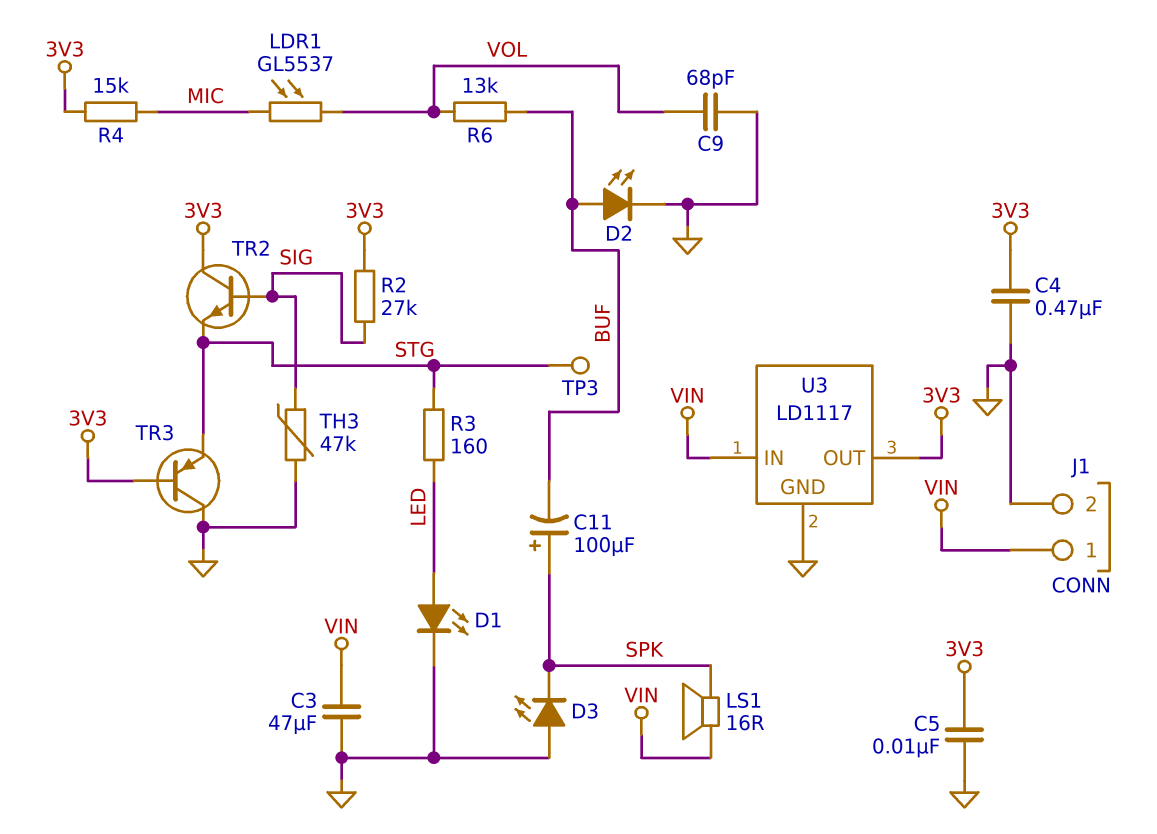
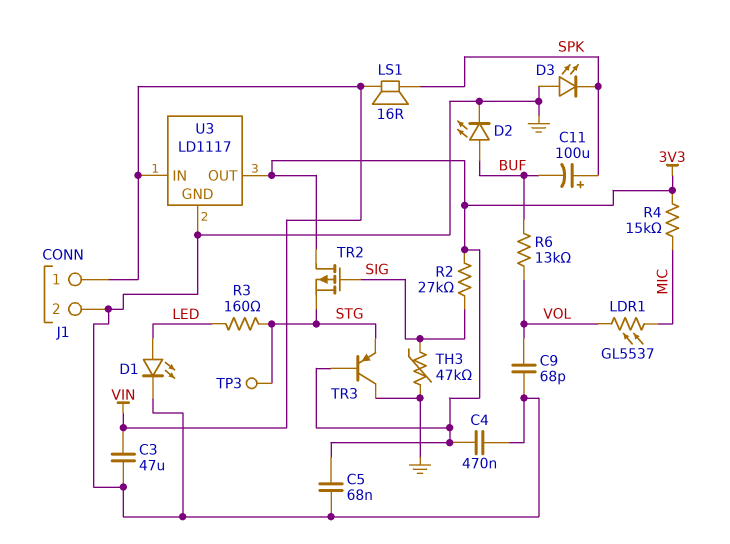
C5: 10nF (3V3, GND) -> 68nF (3V3, GND)
TR2: NPN (B SIG, C 3V3, E STG) -> PMOS (G SIG, D 3V3, S STG)

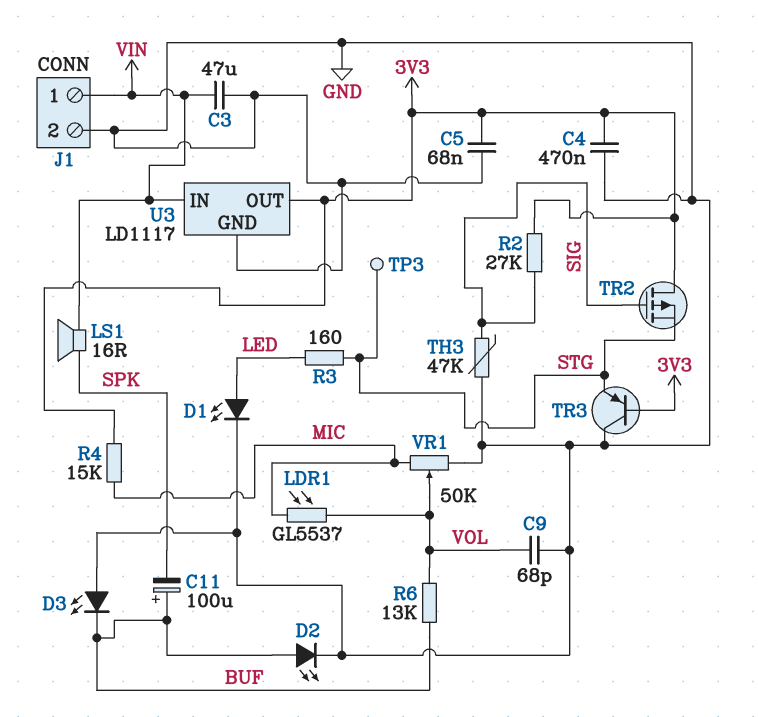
C11: 100uF (plus SPK, minus BUF) -> 100uF (plus BUF, minus SPK)
D3: LED (A GND, K SPK) -> LED (A GND, K BUF)
VR1: none -> 50k (GND, MIC, wiper VOL)

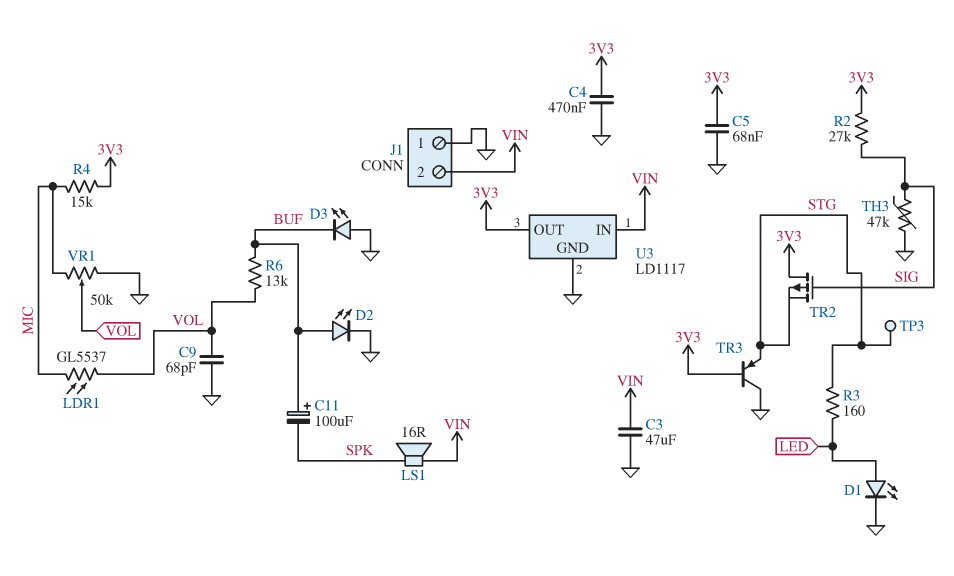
J1 pin 1: VIN -> GND
J1 pin 2: GND -> VIN

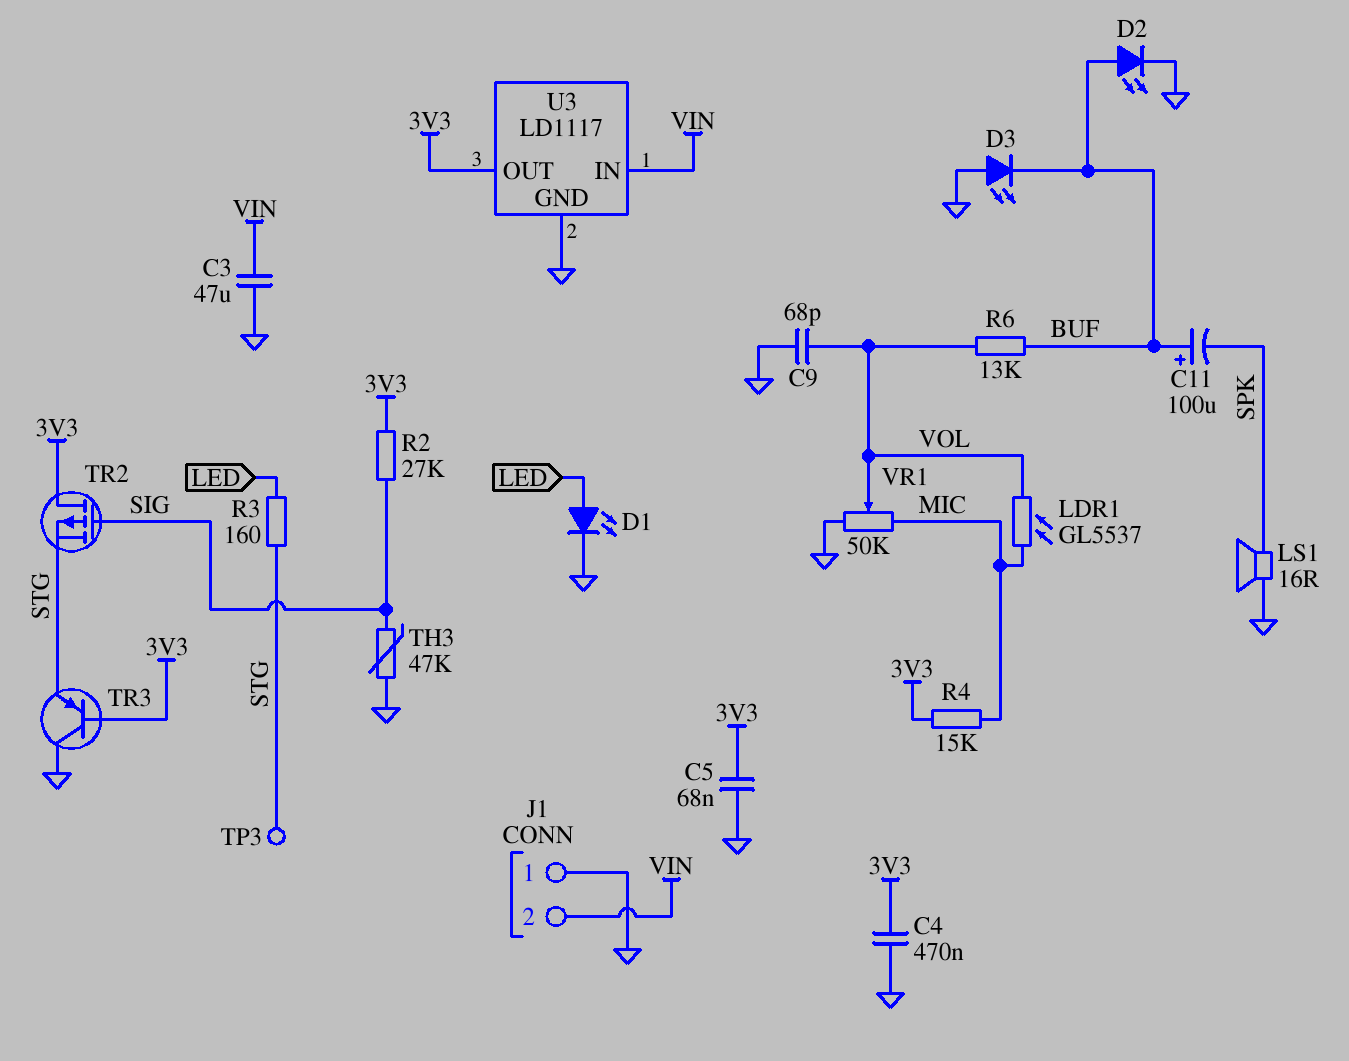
LS1: speaker 16R (SPK, VIN) -> speaker 16R (GND, SPK)

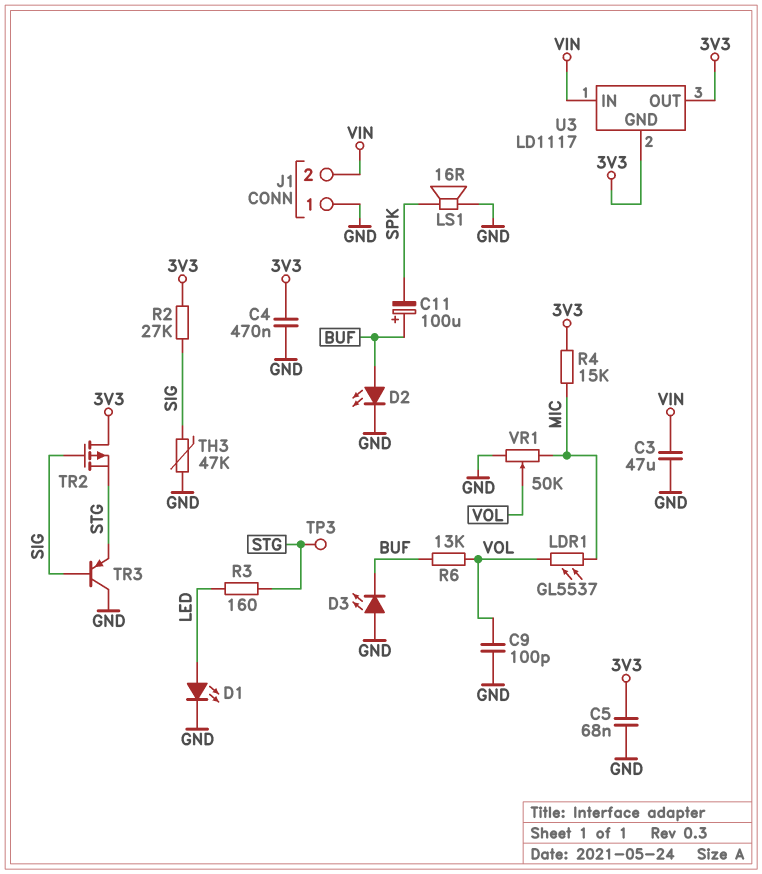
C9: 68pF (GND, VOL) -> 100pF (GND, VOL)
TR3: PNP (B 3V3, C GND, E STG) -> PNP (B SIG, C GND, E STG)
U3 pin GND: GND -> 3V3

